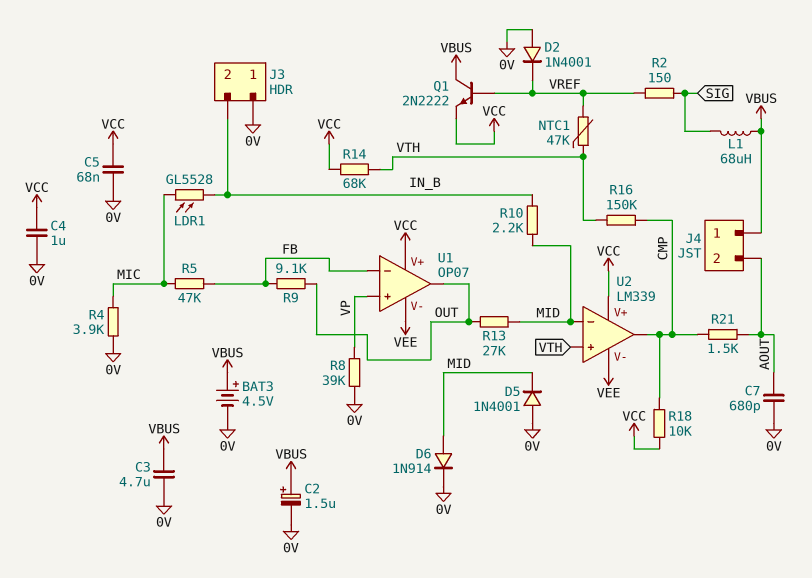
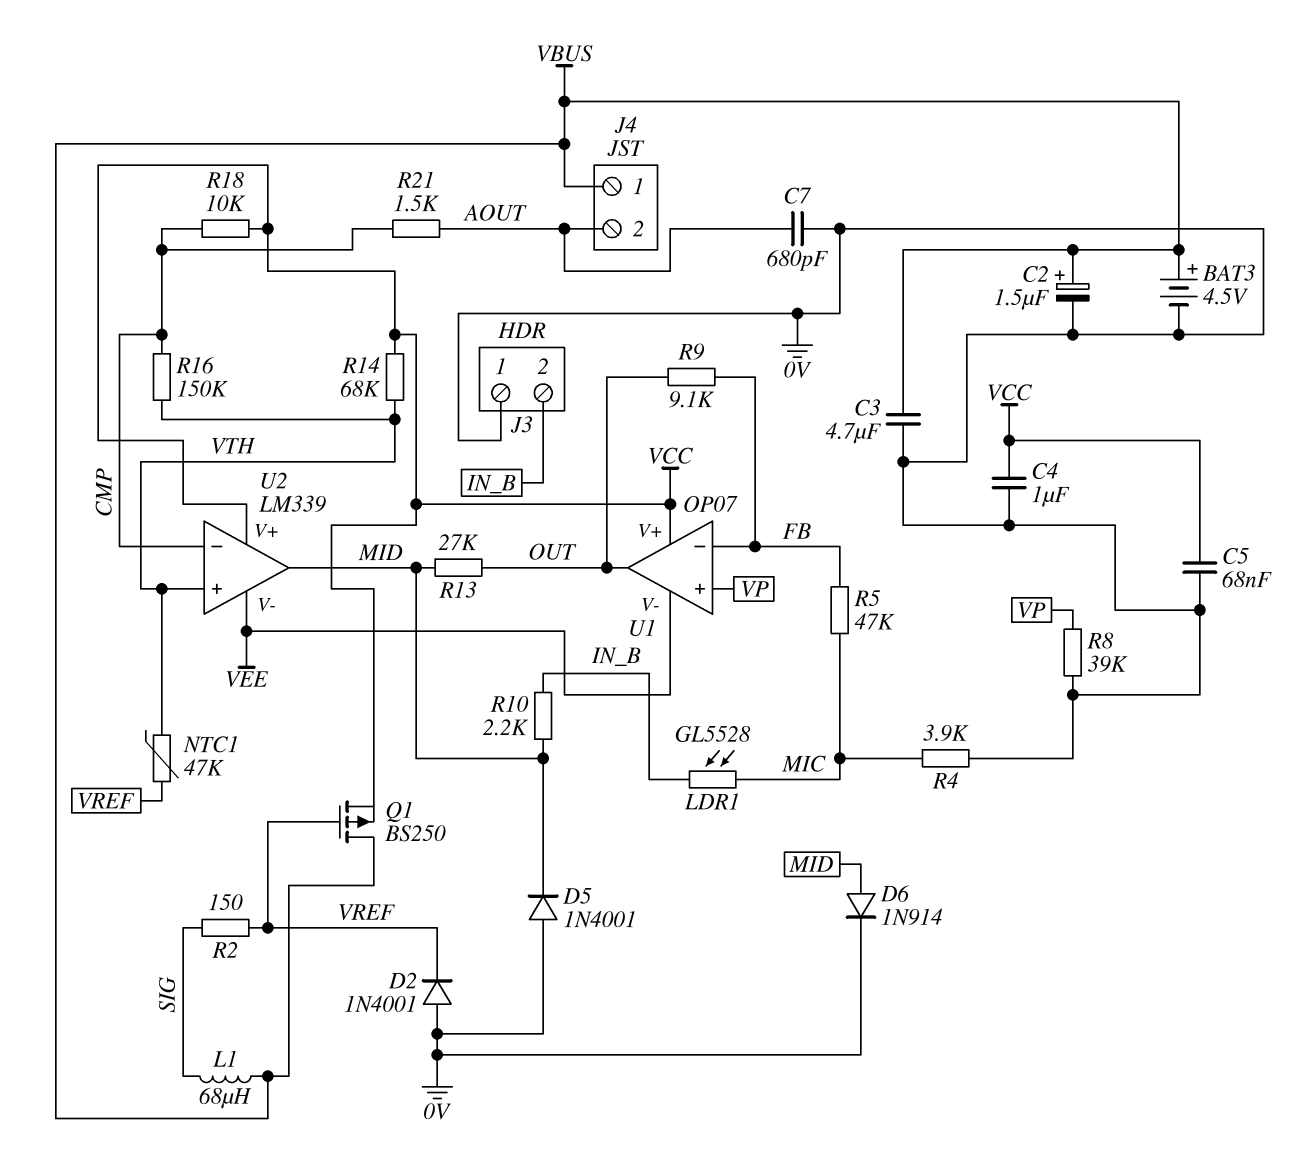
Q1: NPN 2N2222 (B VREF, C VBUS, E VCC) -> PMOS BS250 (G VREF, D VBUS, S VCC)
U2 pin in-: MID -> CMP
U2 pin out: CMP -> MID

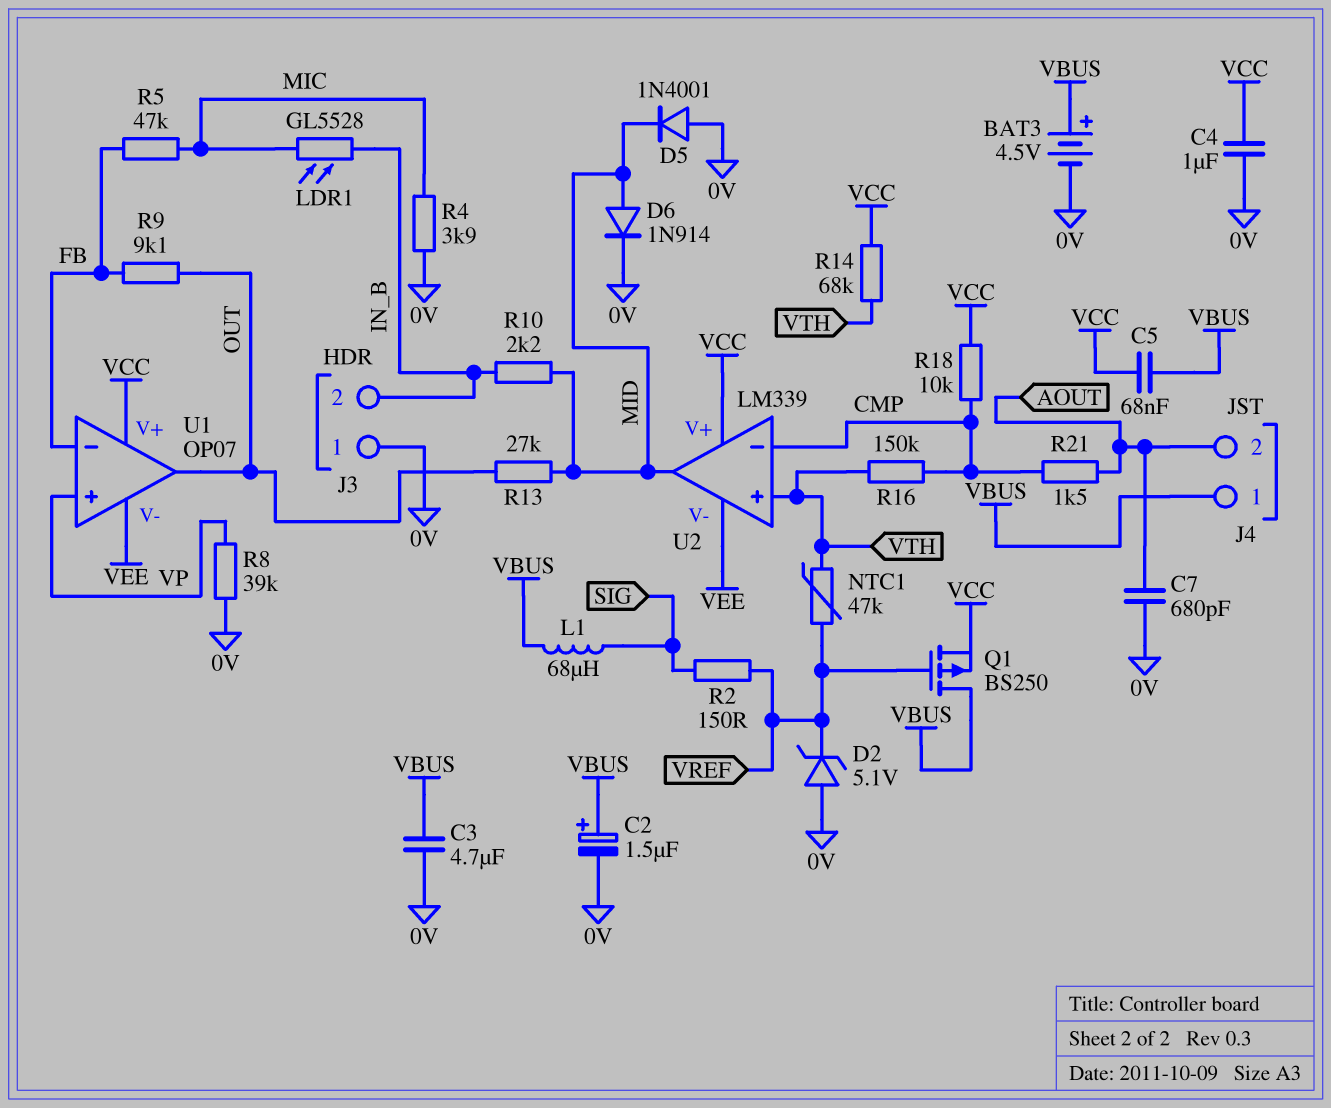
C5: 68nF (0V, VCC) -> 68nF (VBUS, VCC)
D2: diode 1N4001 (A 0V, K VREF) -> zener 5.1V (A 0V, K VREF)

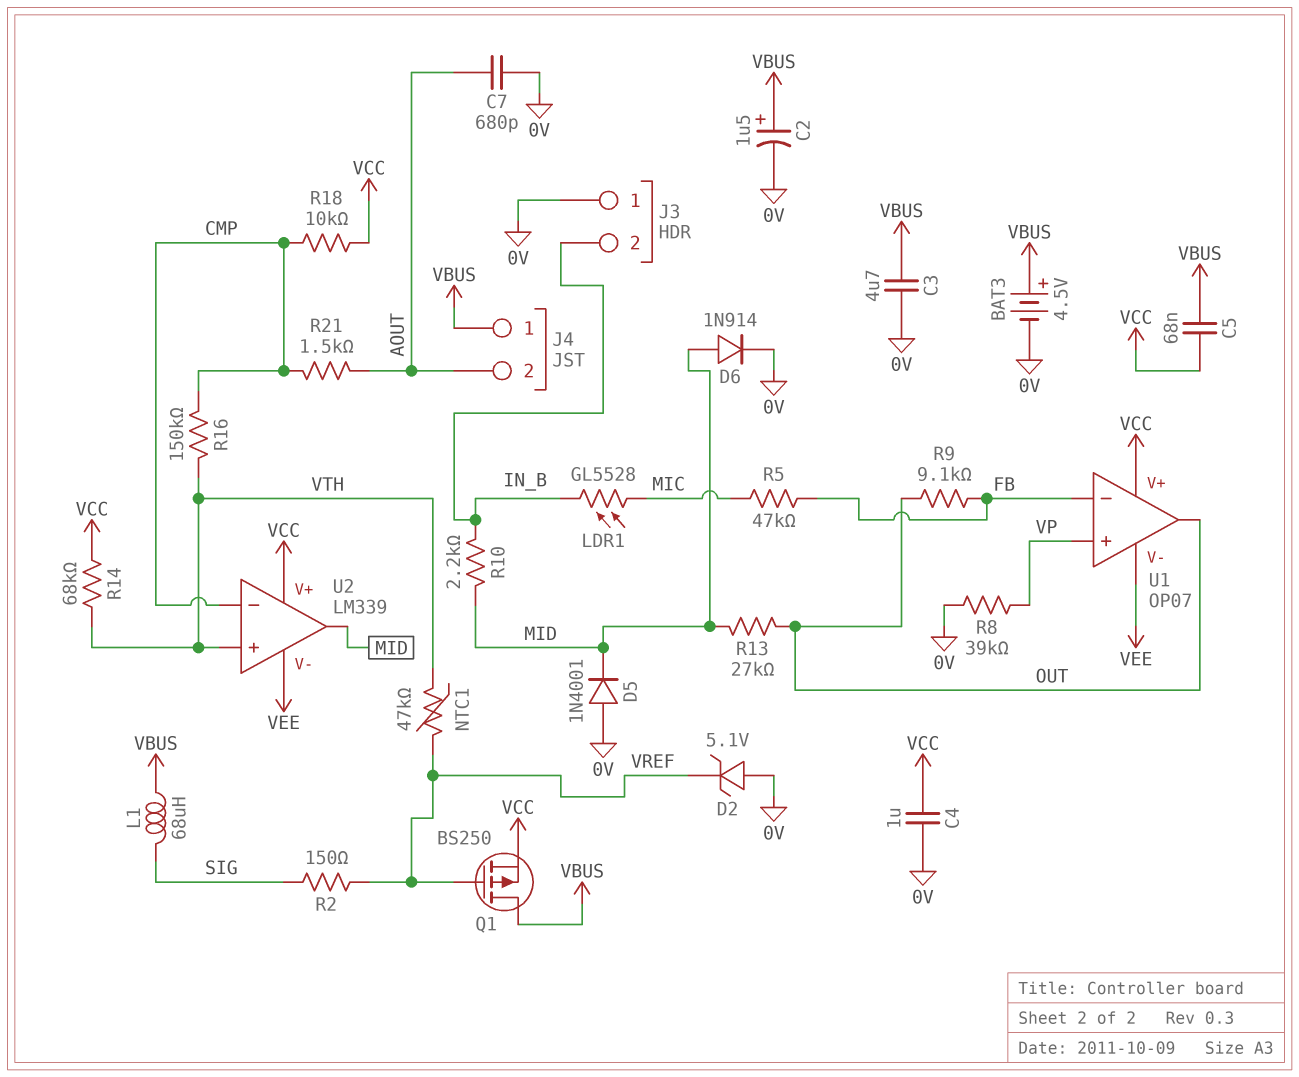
R4: 3.9k (0V, MIC) -> none

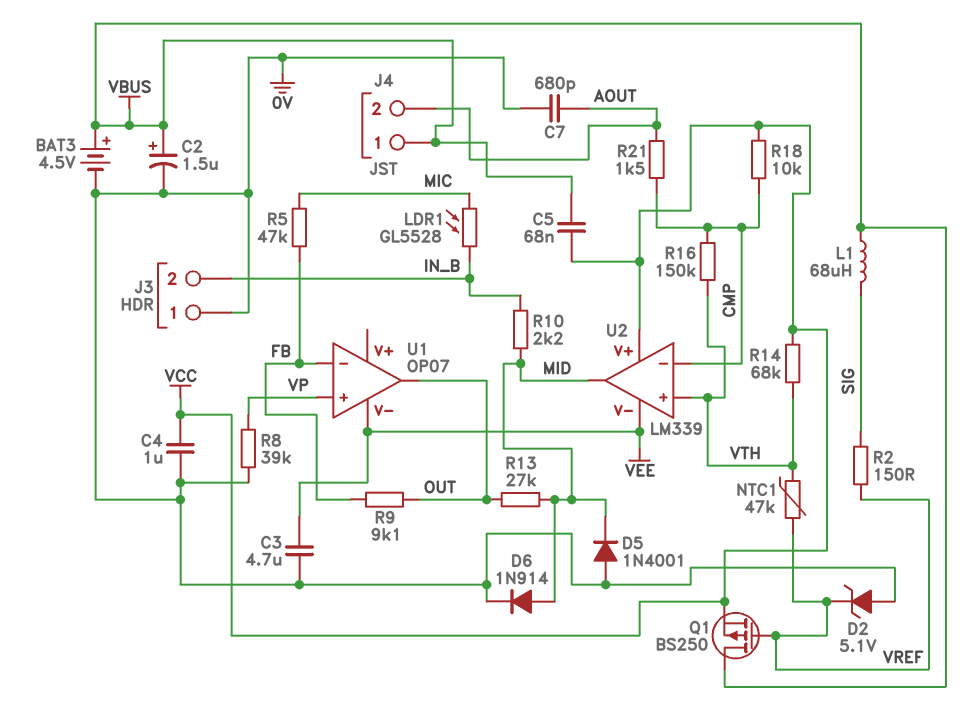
C3: 4.7uF (0V, VBUS) -> 4.7uF (0V, VEE)
U1 pin V+: VCC -> none

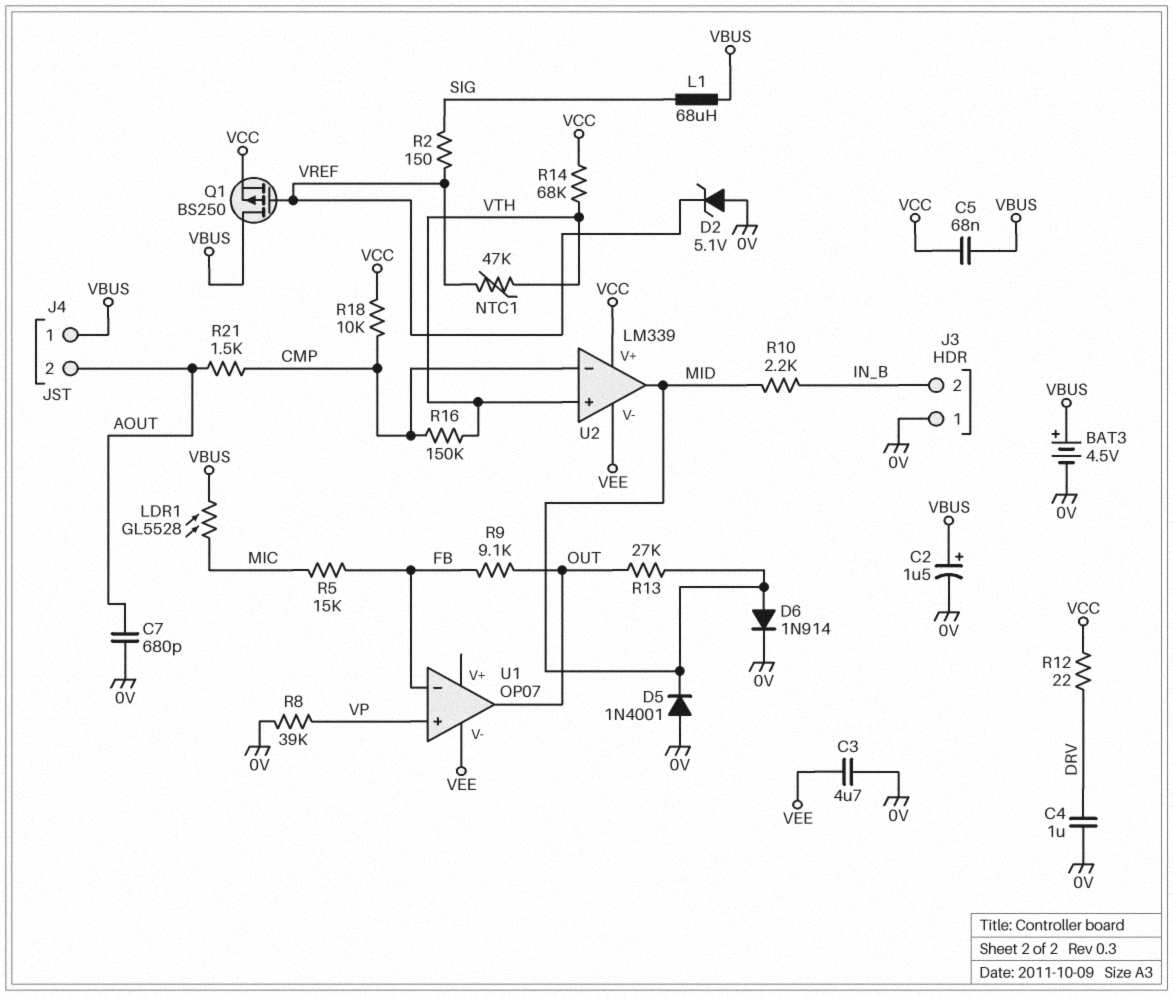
C4: 1uF (0V, VCC) -> 1uF (0V, DRV)
LDR1: GL5528 (IN_B, MIC) -> GL5528 (MIC, VBUS)
R5: 47k (FB, MIC) -> 15k (FB, MIC)
R12: none -> 22 (DRV, VCC)

